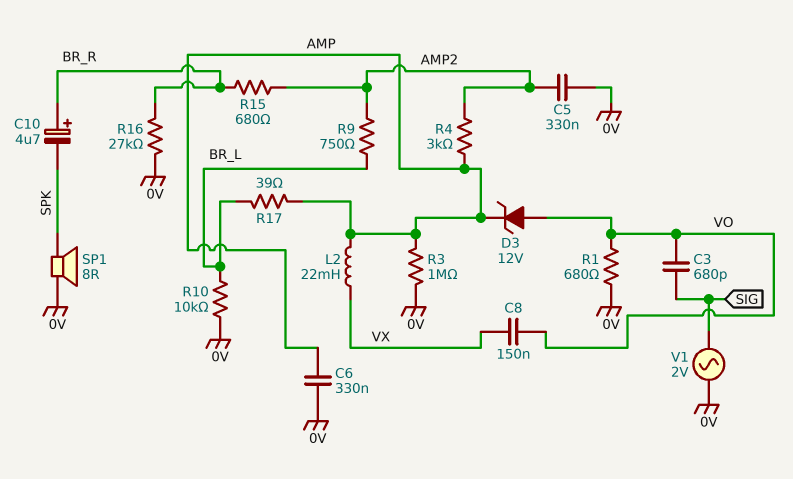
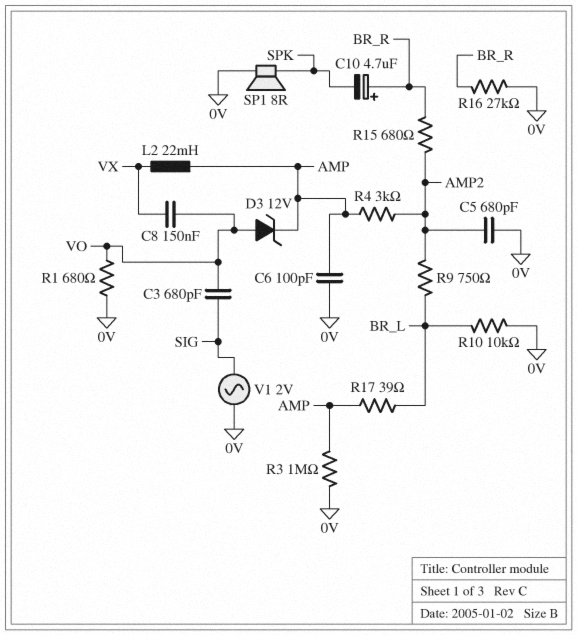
C5: 330nF (0V, AMP2) -> 680pF (0V, AMP2)
C6: 330nF (0V, AMP) -> 100pF (0V, AMP)

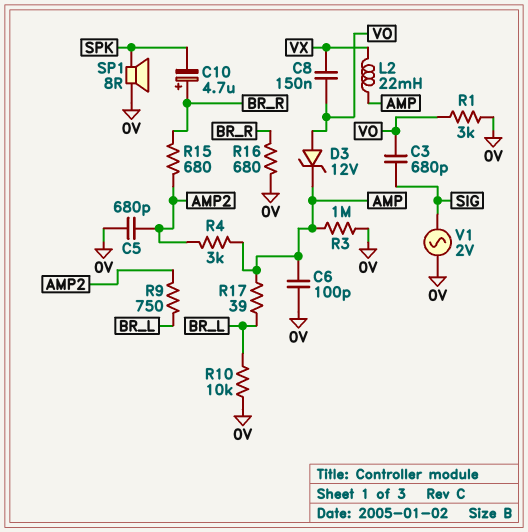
R1: 680 (0V, VO) -> 3k (0V, VO)
R16: 27k (0V, BR_R) -> 680 (0V, BR_R)

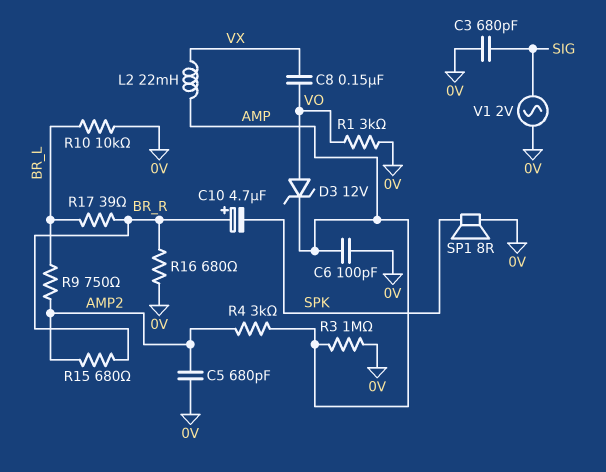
C3: 680pF (SIG, VO) -> 680pF (0V, SIG)
R17: 39 (AMP, BR_L) -> 39 (BR_L, BR_R)

